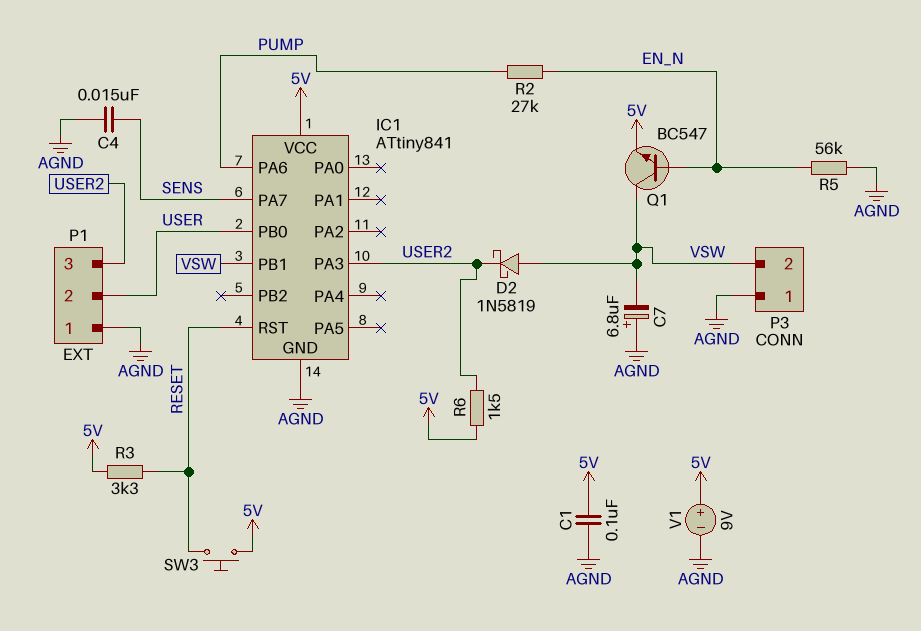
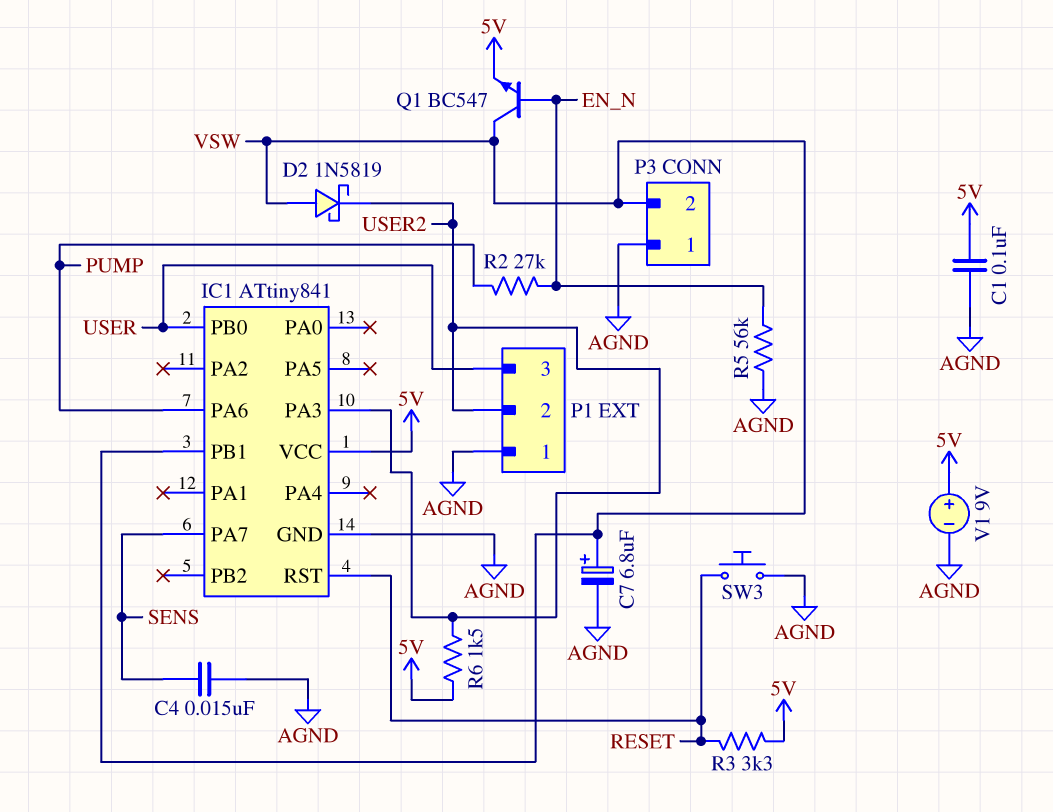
C7: 6.8uF (plus AGND, minus VSW) -> 6.8uF (plus VSW, minus AGND)
P1 pin 2: USER -> USER2
P1 pin 3: USER2 -> USER
SW3: button (5V, RESET) -> button (AGND, RESET)

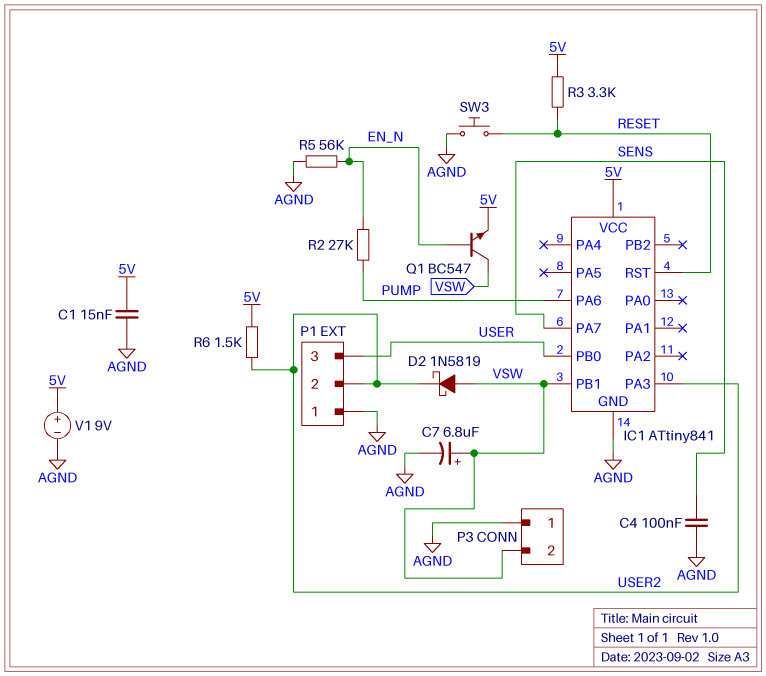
C1: 100nF (5V, AGND) -> 15nF (5V, AGND)
C4: 15nF (AGND, SENS) -> 100nF (AGND, SENS)

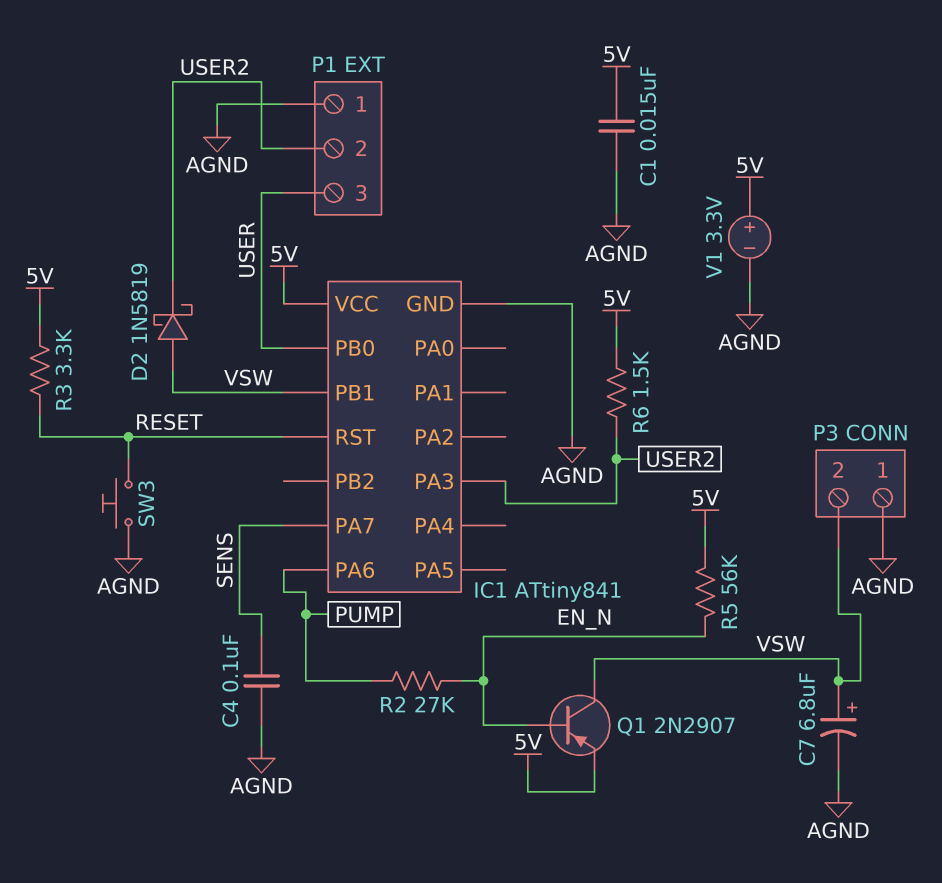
Q1: NPN BC547 (B EN_N, C VSW, E 5V) -> PNP 2N2907 (B EN_N, C VSW, E 5V)
R5: 56k (AGND, EN_N) -> 56k (5V, EN_N)
V1: 9V (plus 5V, minus AGND) -> 3.3V (plus 5V, minus AGND)

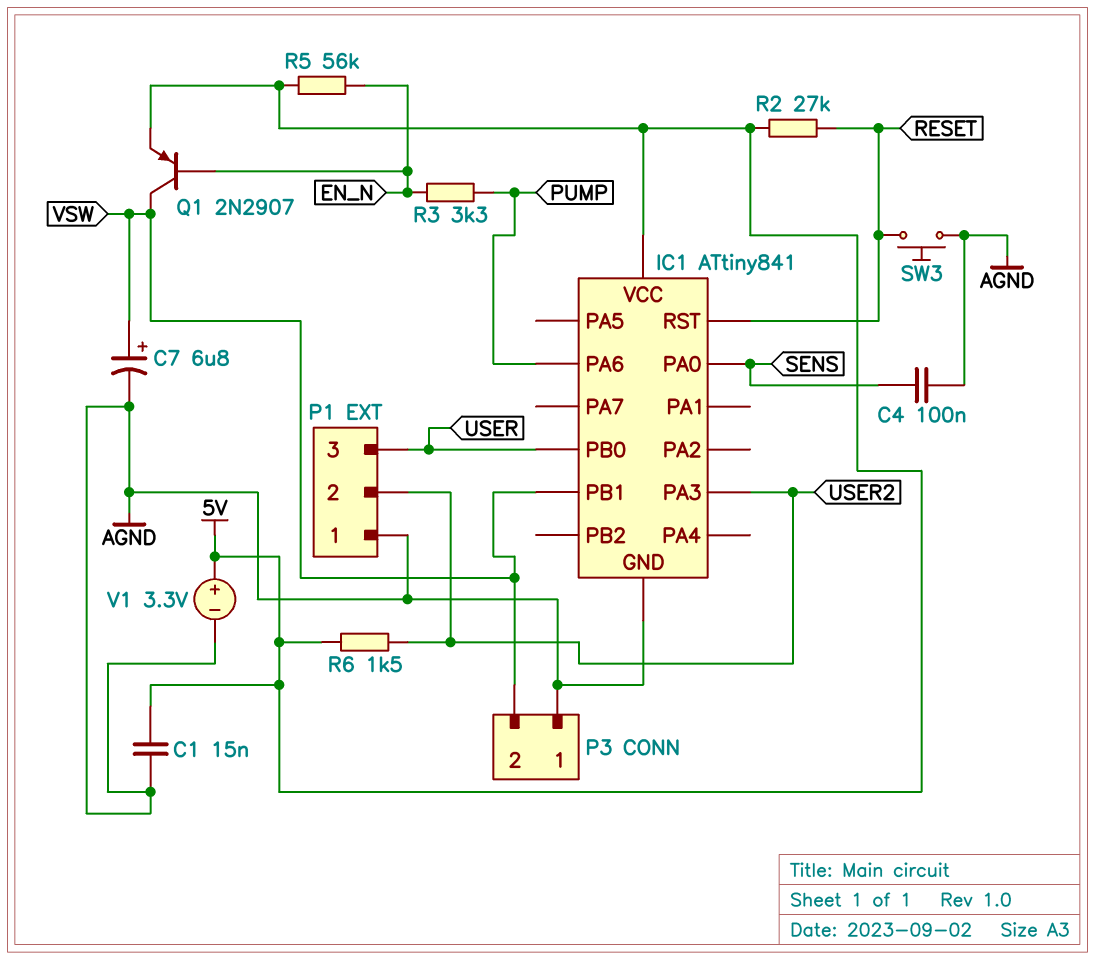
D2: schottky 1N5819 (A VSW, K USER2) -> none
IC1 pin PA0: none -> SENS
IC1 pin PA7: SENS -> none
R2: 27k (EN_N, PUMP) -> 27k (5V, RESET)
R3: 3.3k (5V, RESET) -> 3.3k (EN_N, PUMP)

